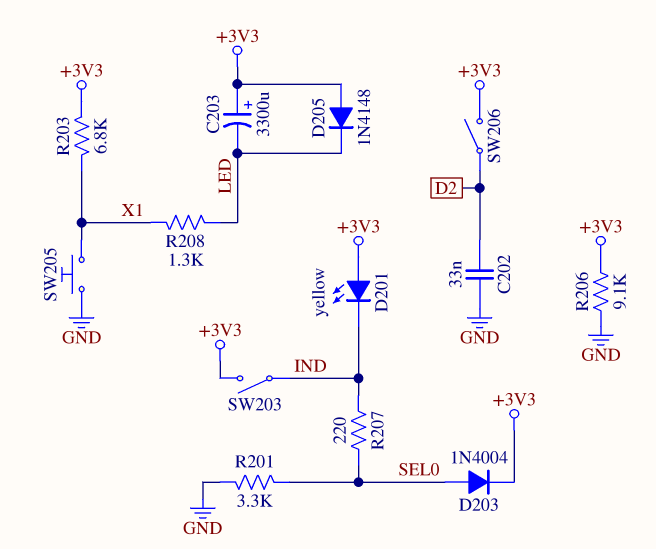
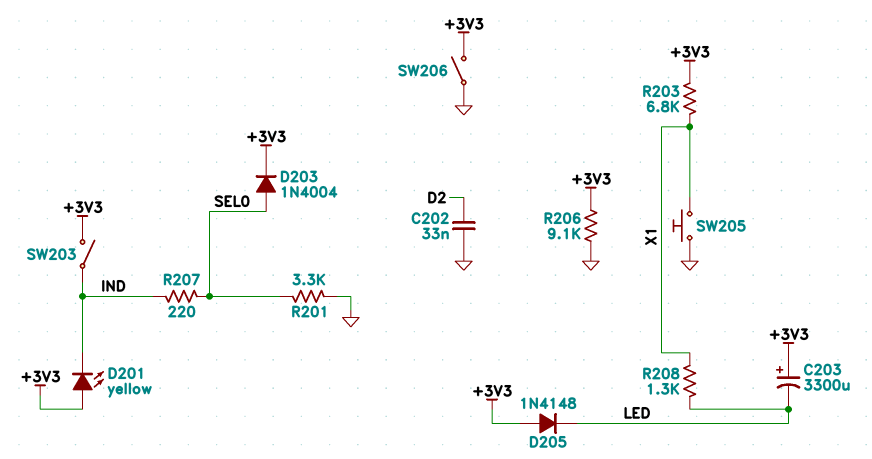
SW206: switch (+3V3, D2) -> switch (+3V3, GND)

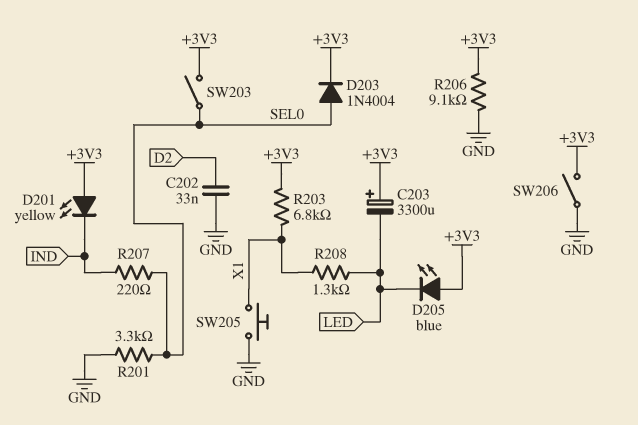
D205: diode 1N4148 (A +3V3, K LED) -> LED blue (A +3V3, K LED)
SW203: switch (+3V3, IND) -> switch (+3V3, SEL0)

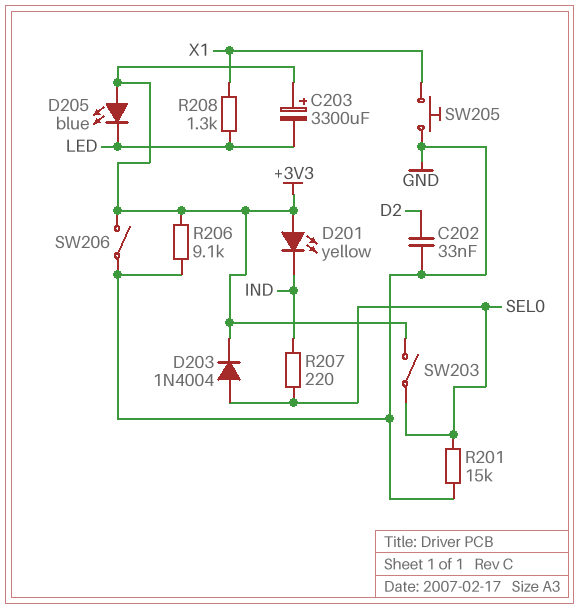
R201: 3.3k (GND, SEL0) -> 15k (GND, SEL0)
R203: 6.8k (+3V3, X1) -> none

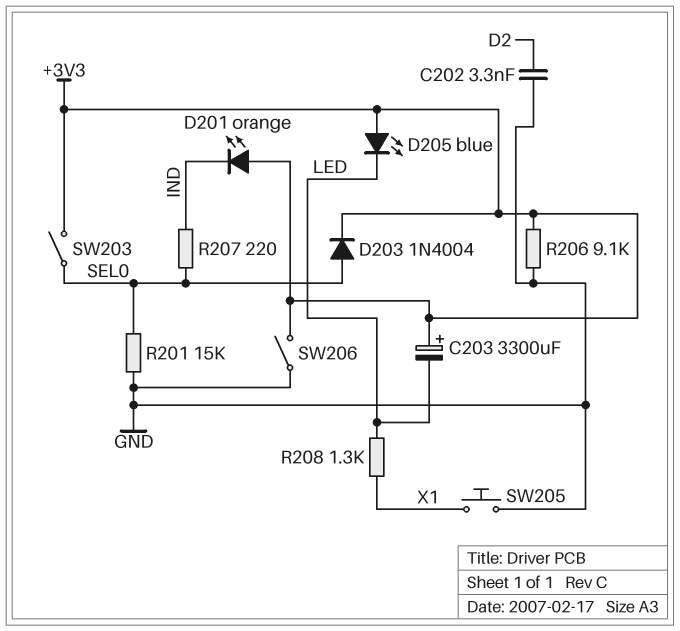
C202: 33nF (D2, GND) -> 3.3nF (D2, GND)
D201: LED yellow (A +3V3, K IND) -> LED orange (A +3V3, K IND)

